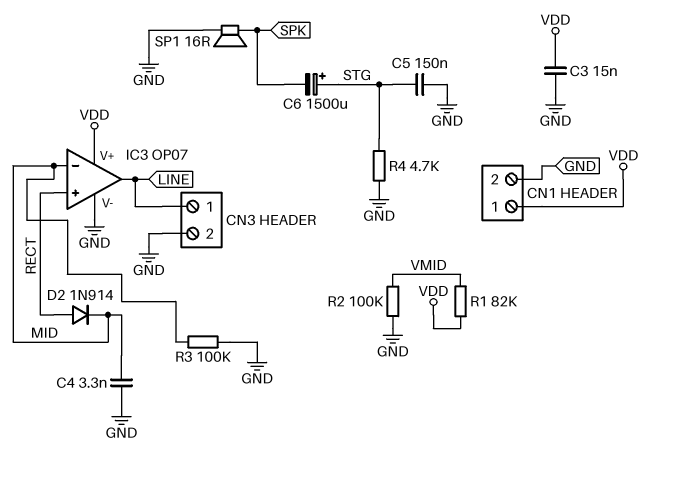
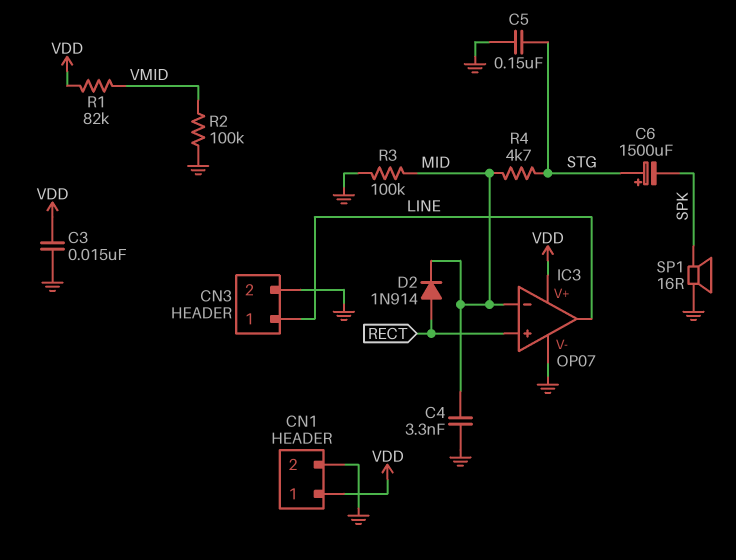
R4: 4.7k (GND, STG) -> 4.7k (MID, STG)

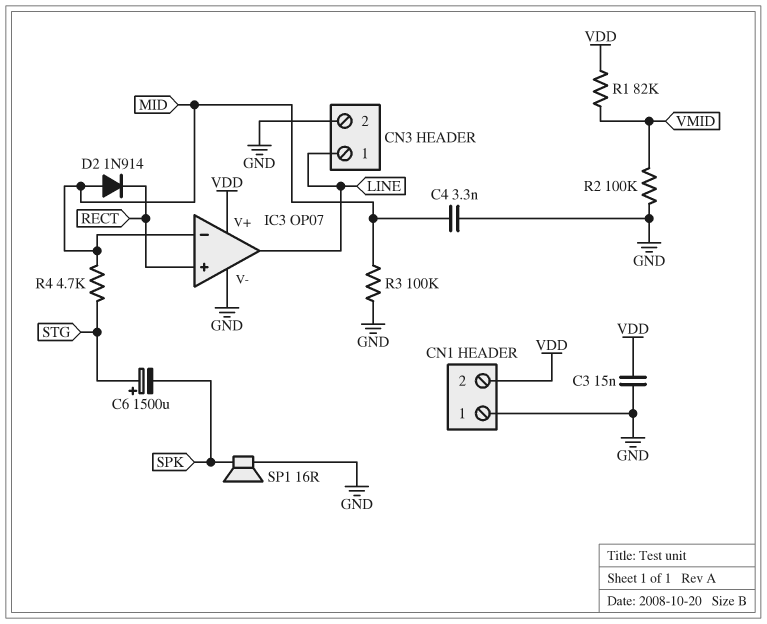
C5: 150nF (GND, STG) -> none
CN1 pin 1: VDD -> GND
CN1 pin 2: GND -> VDD
D2: diode 1N914 (A RECT, K MID) -> diode 1N914 (A MID, K RECT)

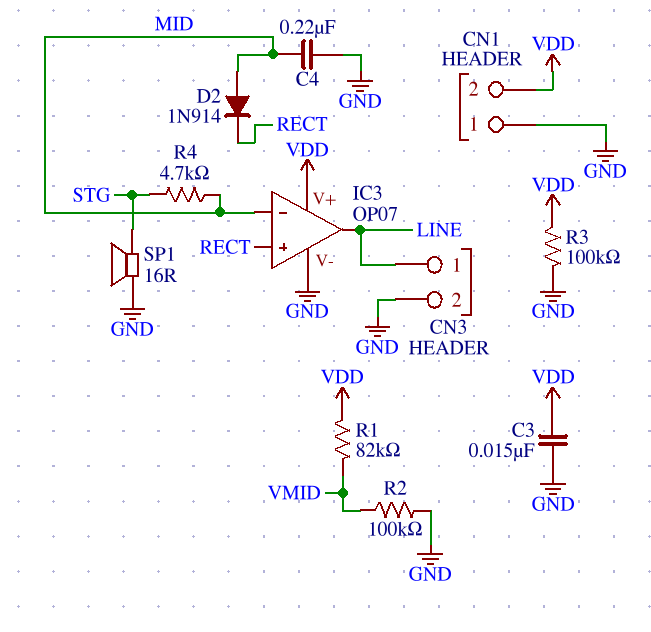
C4: 3.3nF (GND, MID) -> 220nF (GND, MID)
C6: 1500uF (plus STG, minus SPK) -> none
R3: 100k (GND, MID) -> 100k (GND, VDD)
SP1: speaker 16R (GND, SPK) -> speaker 16R (GND, STG)

